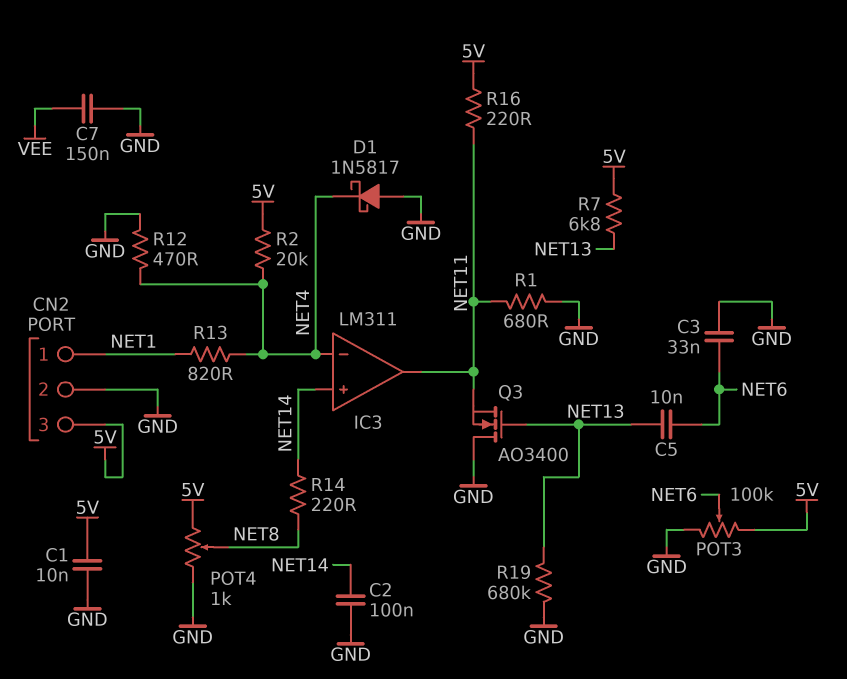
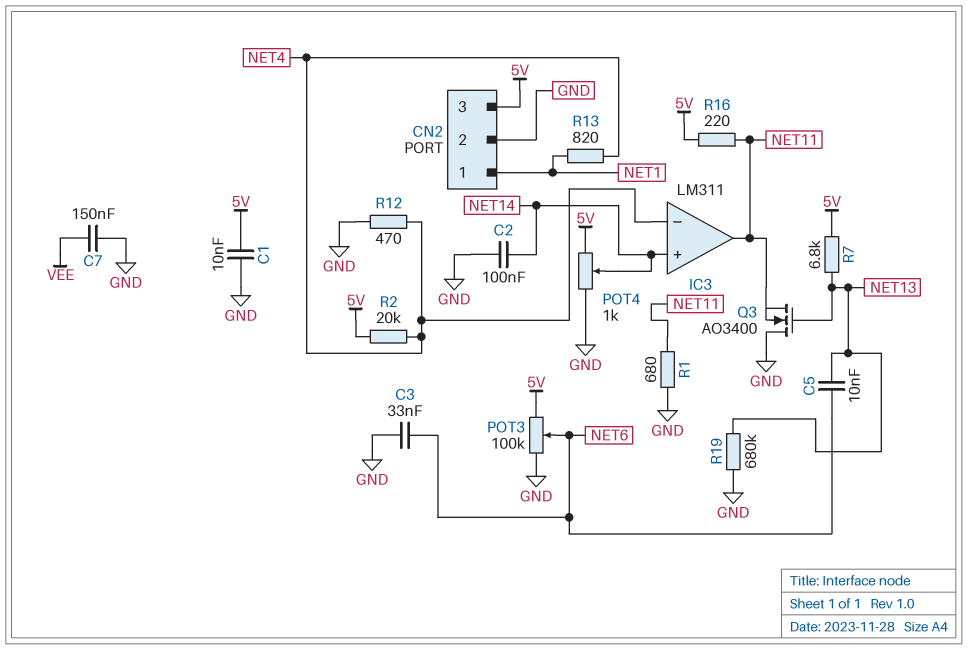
D1: schottky 1N5817 (A GND, K NET4) -> none
POT4: 1k (5V, GND, wiper NET8) -> 1k (5V, GND, wiper NET14)
R14: 220 (NET8, NET14) -> none

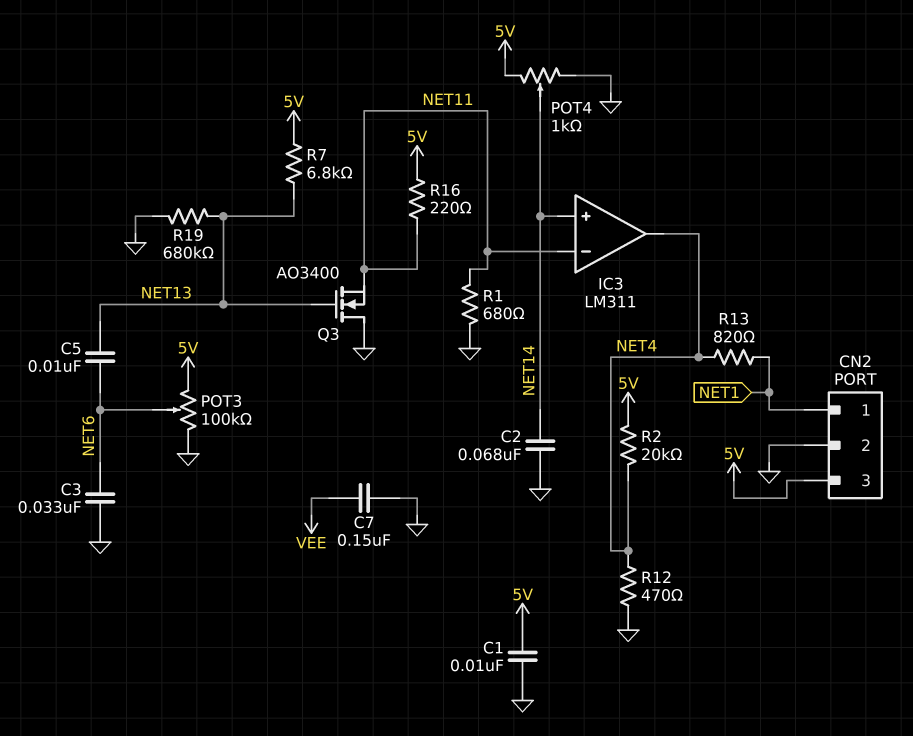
C2: 100nF (GND, NET14) -> 68nF (GND, NET14)
IC3 pin in-: NET4 -> NET11
IC3 pin out: NET11 -> NET4

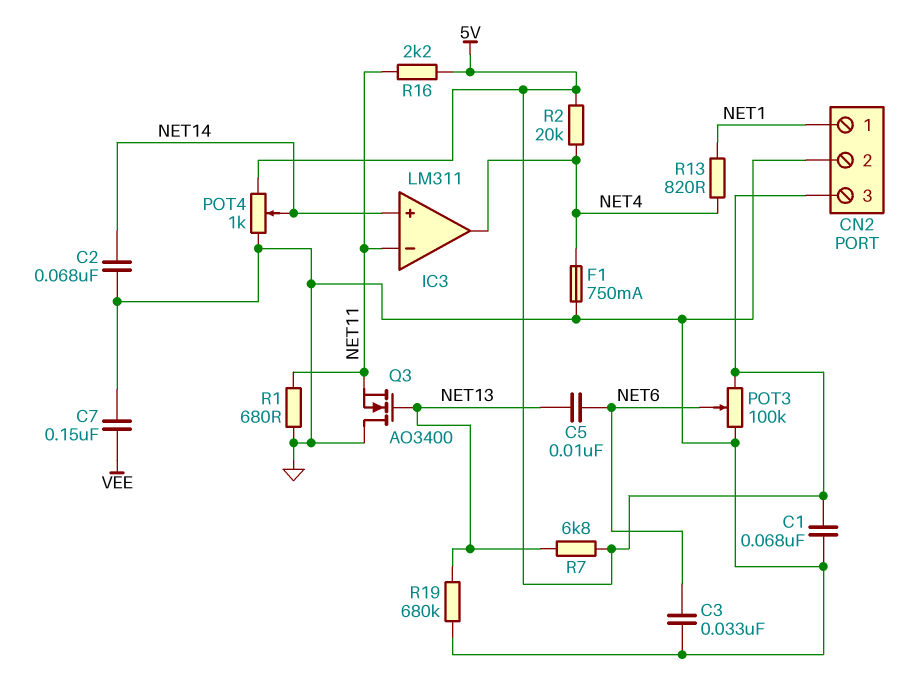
C1: 10nF (5V, GND) -> 68nF (5V, GND)
F1: none -> 750mA (GND, NET4)
R12: 470 (GND, NET4) -> none
R16: 220 (5V, NET11) -> 2.2k (5V, NET11)

